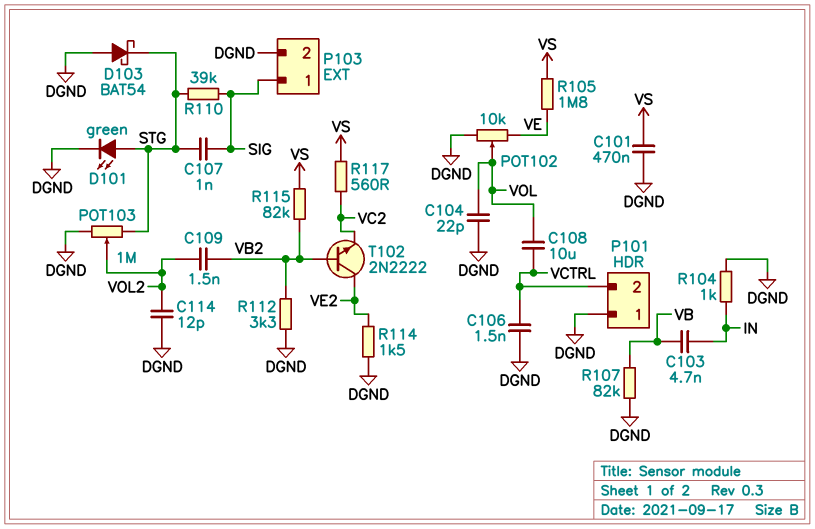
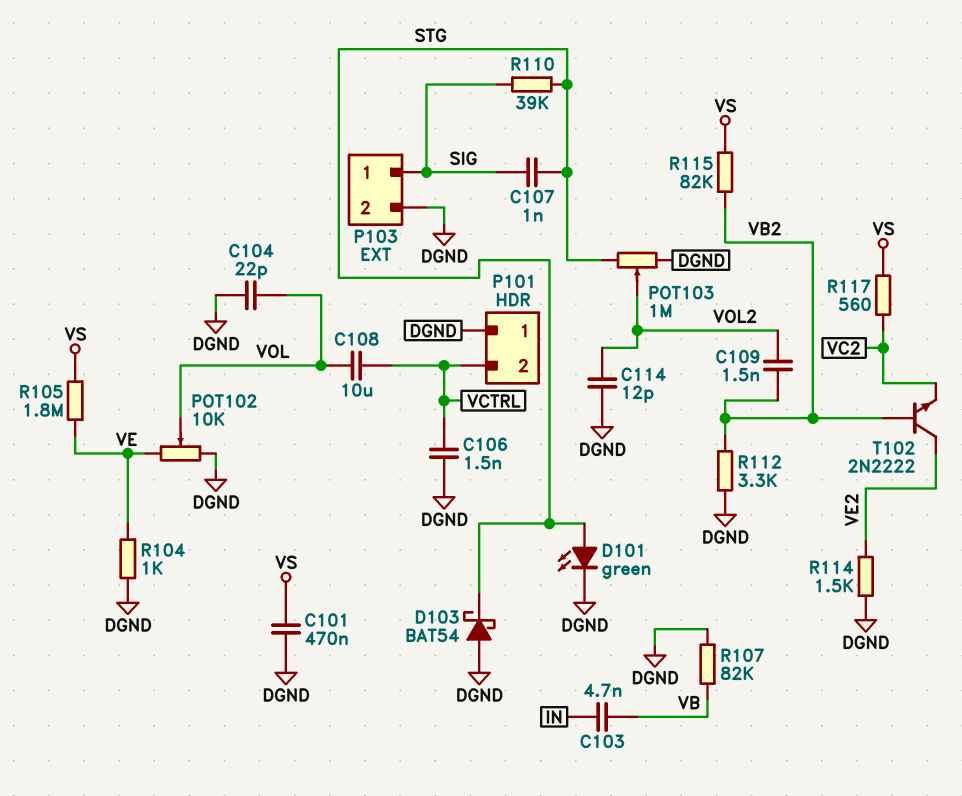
R104: 1k (DGND, IN) -> 1k (DGND, VE)

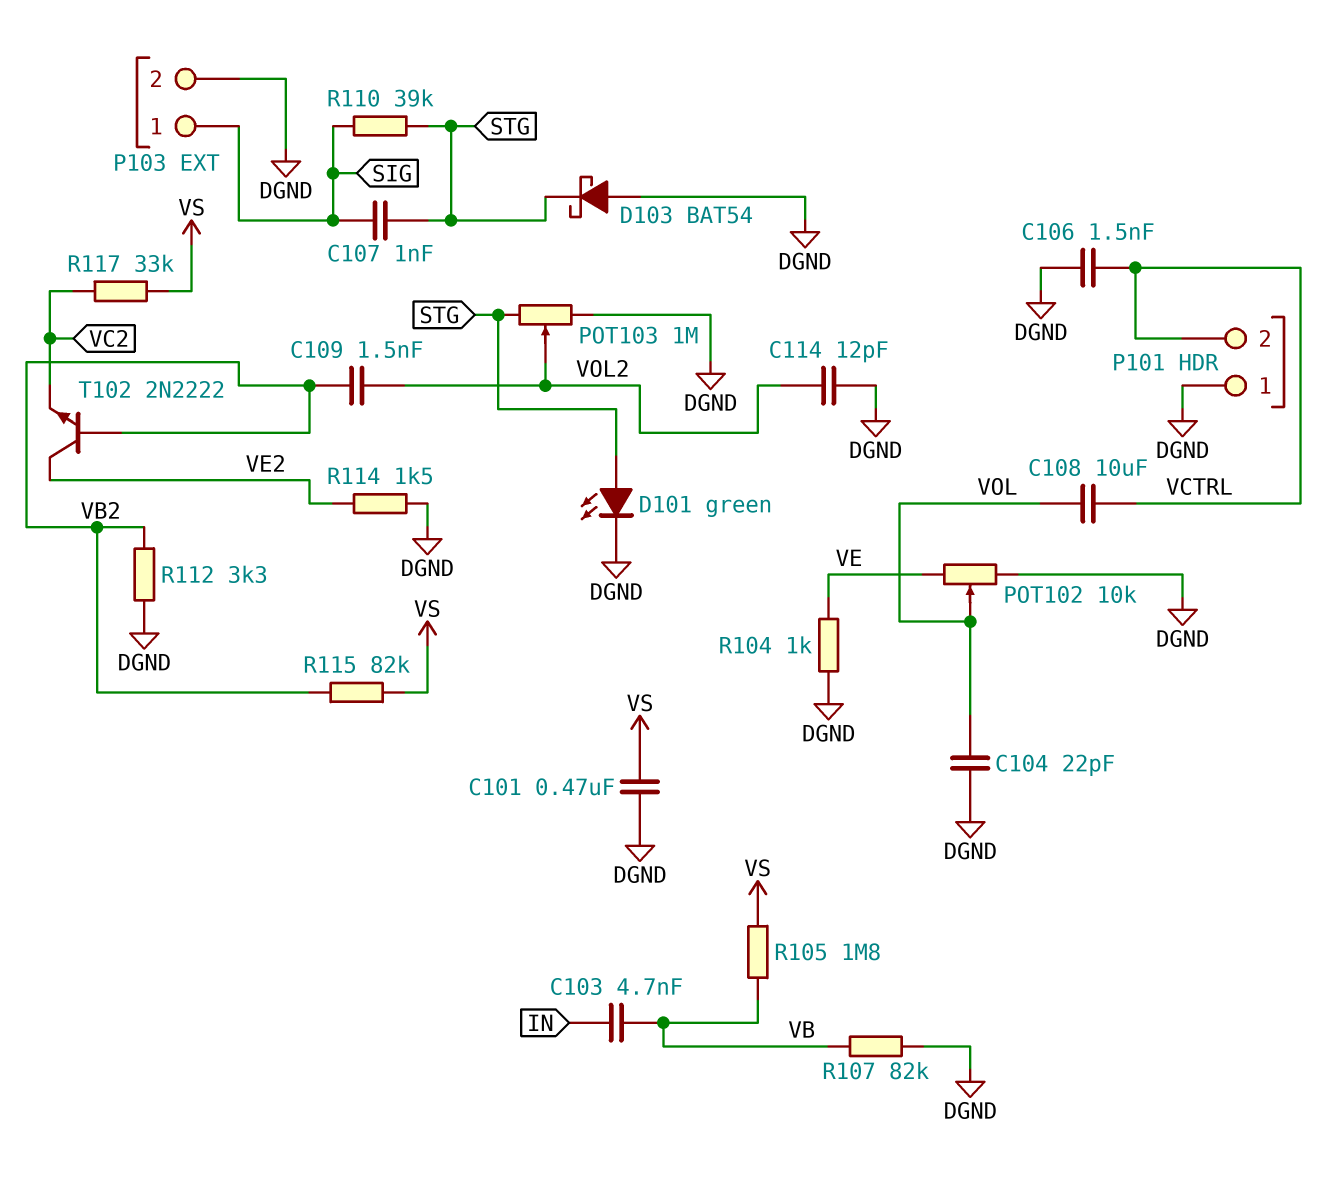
R105: 1.8M (VE, VS) -> 1.8M (VB, VS)
R117: 560 (VC2, VS) -> 33k (VC2, VS)

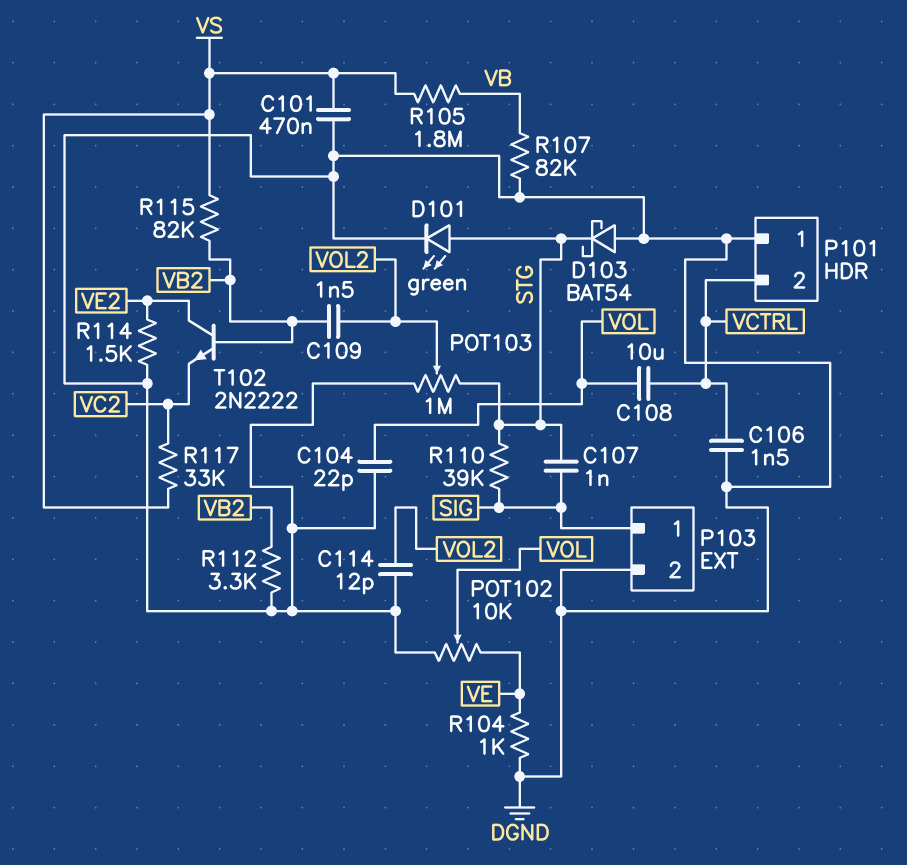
C103: 4.7nF (IN, VB) -> none

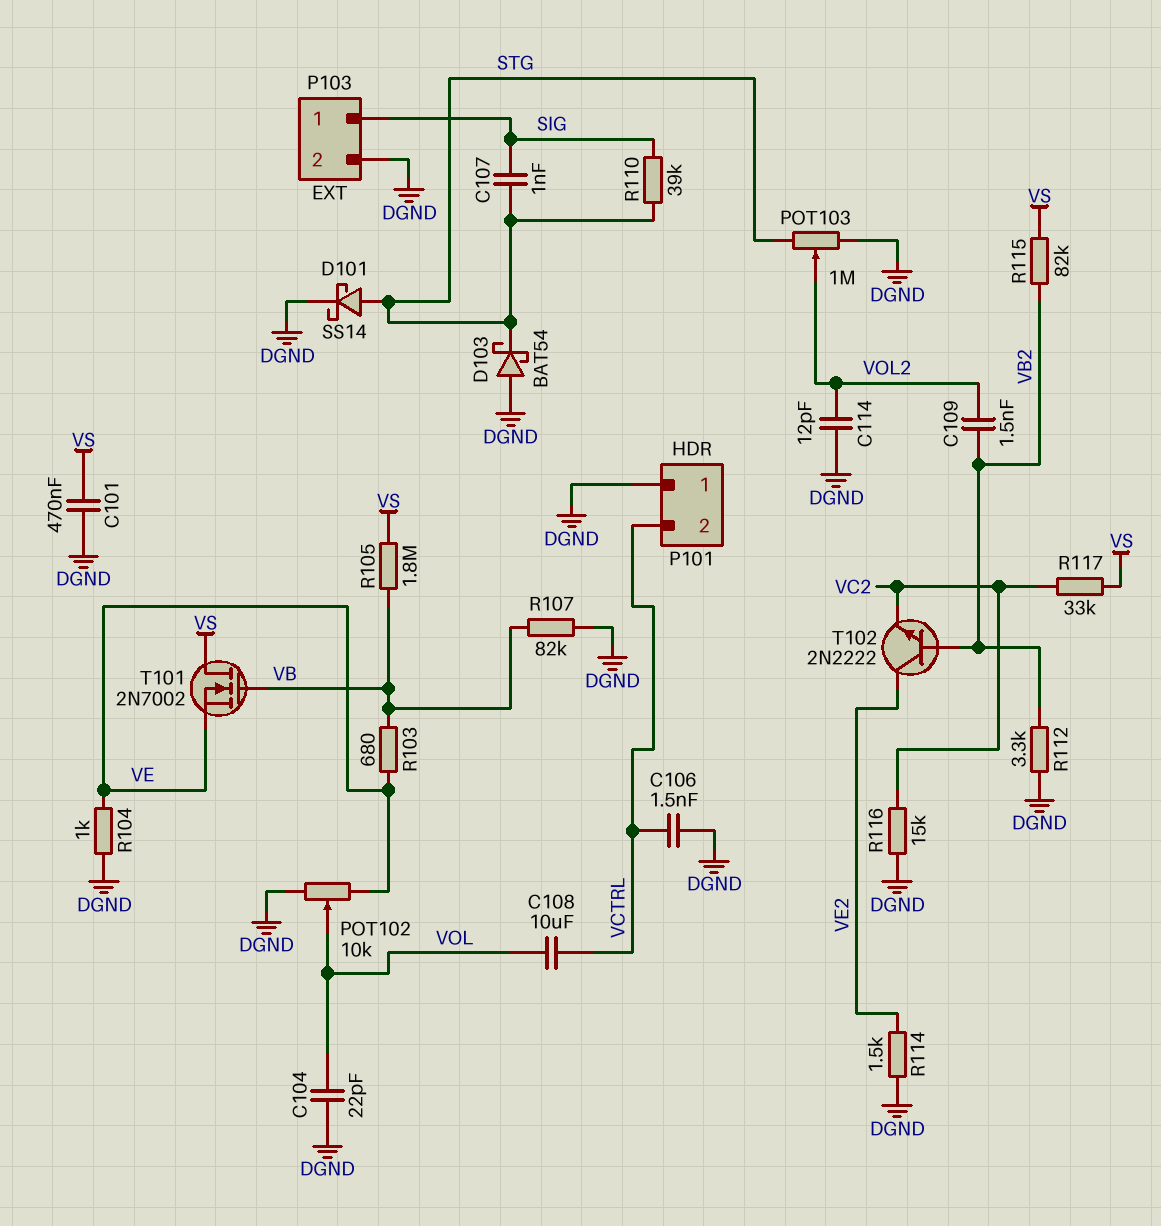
D101: LED green (A STG, K DGND) -> schottky SS14 (A STG, K DGND)
R103: none -> 680 (VB, VE)
R116: none -> 15k (DGND, VC2)
T101: none -> NMOS 2N7002 (G VB, D VS, S VE)

